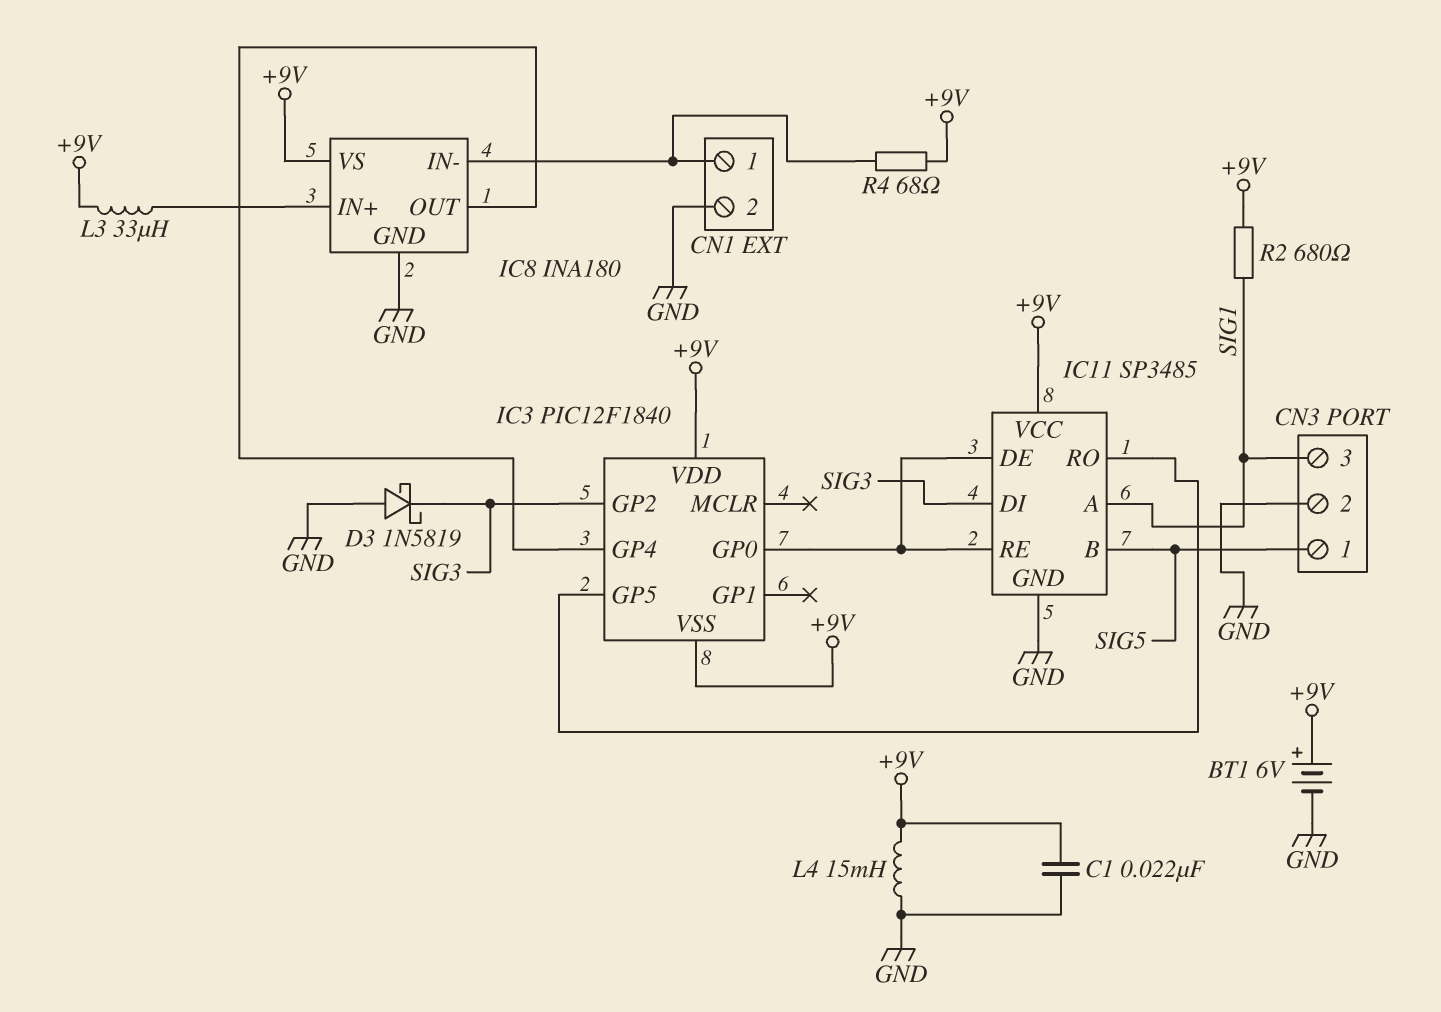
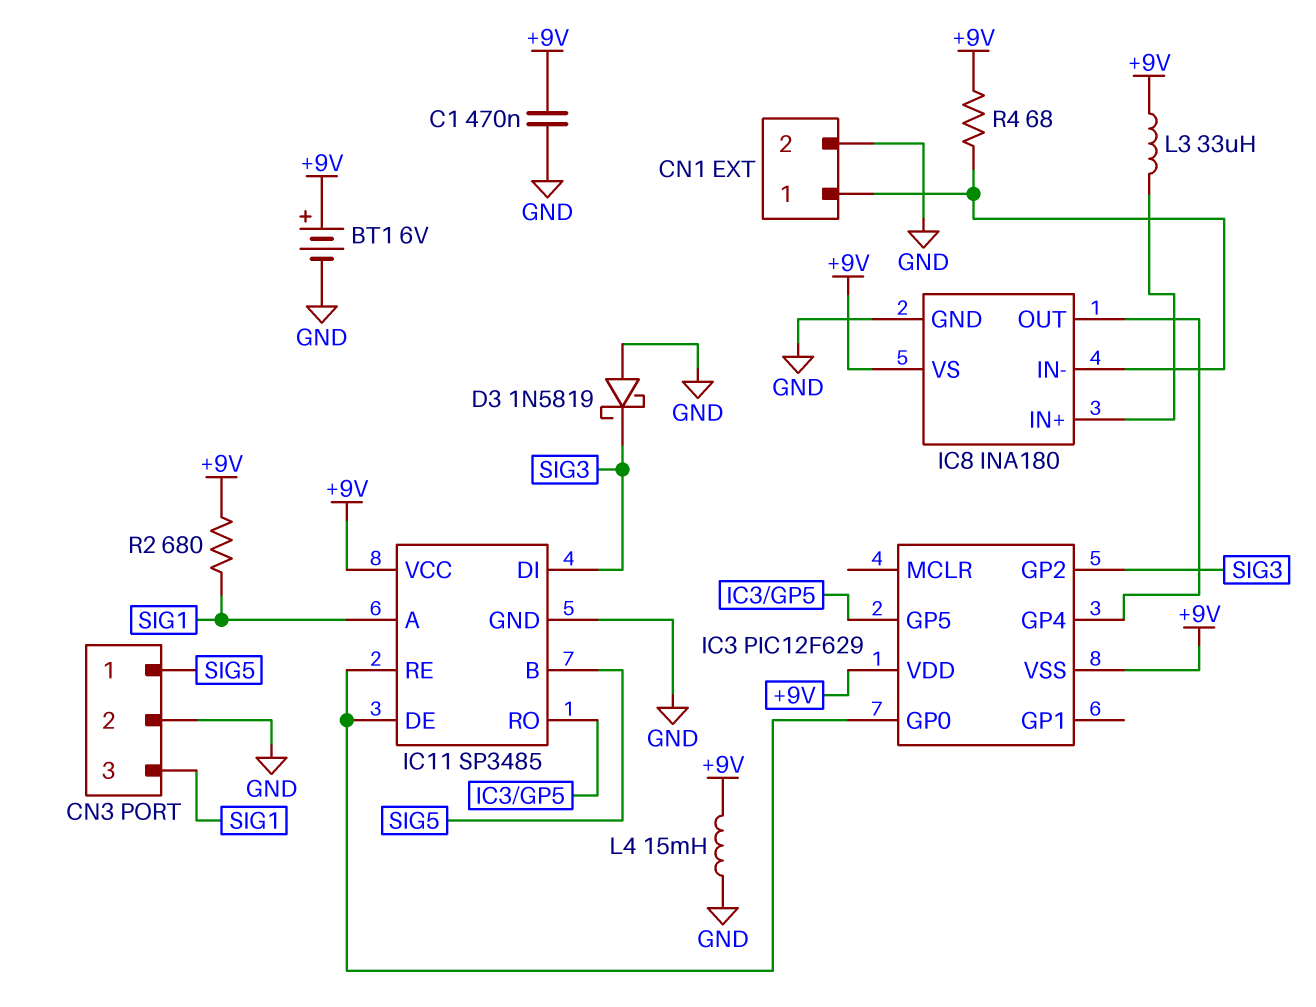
C1: 22nF (+9V, GND) -> 470nF (+9V, GND)
IC3: PIC12F1840 -> PIC12F629

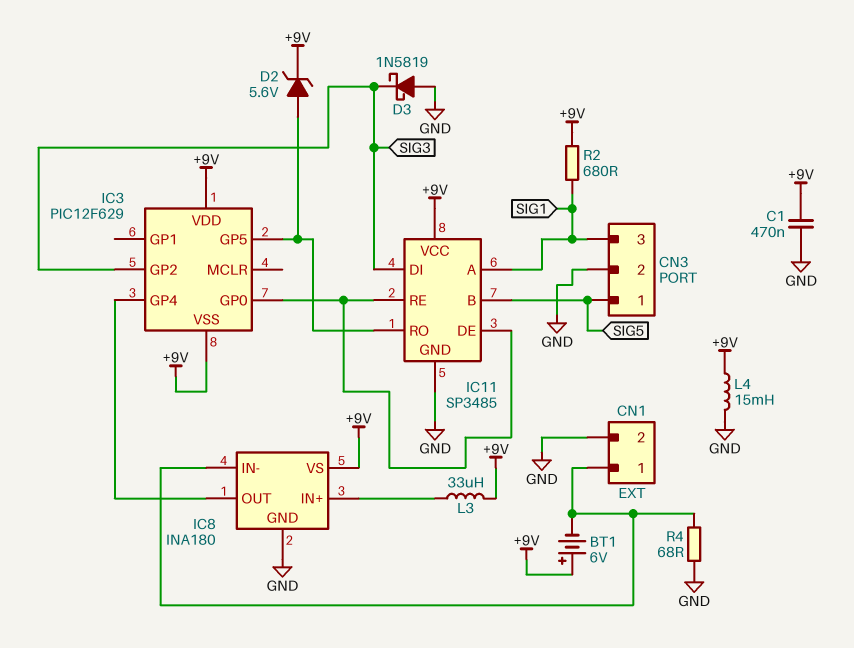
BT1: 6V (plus +9V, minus GND) -> 6V (plus +9V, minus CN1/1)
D2: none -> zener 5.6V (A IC3/GP5, K +9V)
R4: 68 (+9V, CN1/1) -> 68 (CN1/1, GND)

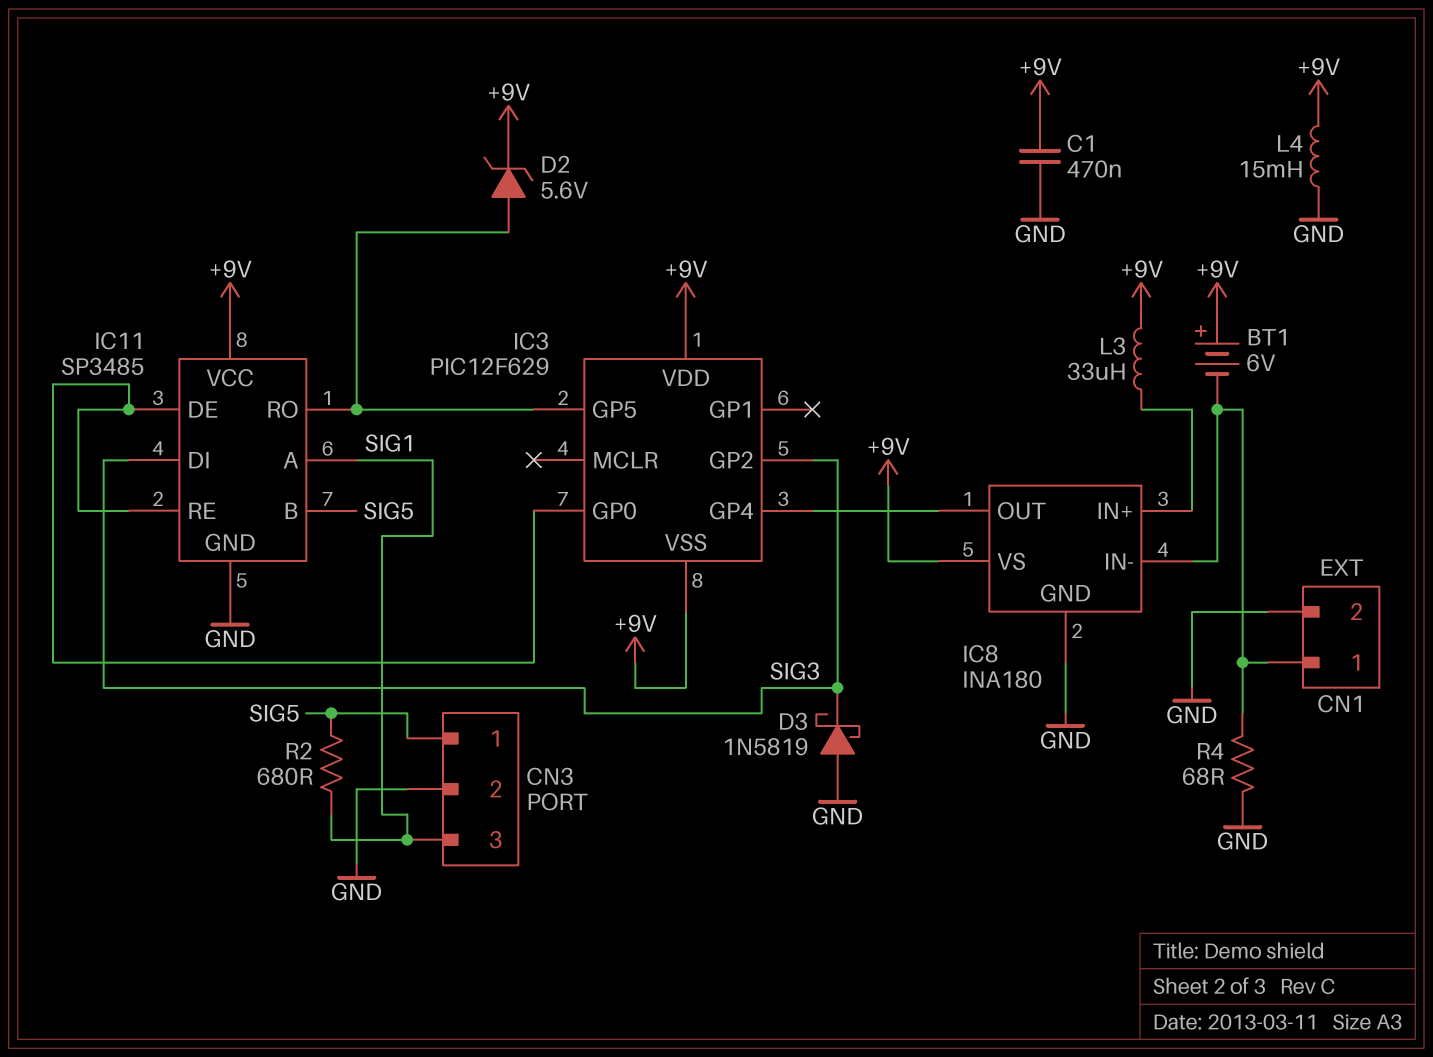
R2: 680 (+9V, SIG1) -> 680 (SIG1, SIG5)

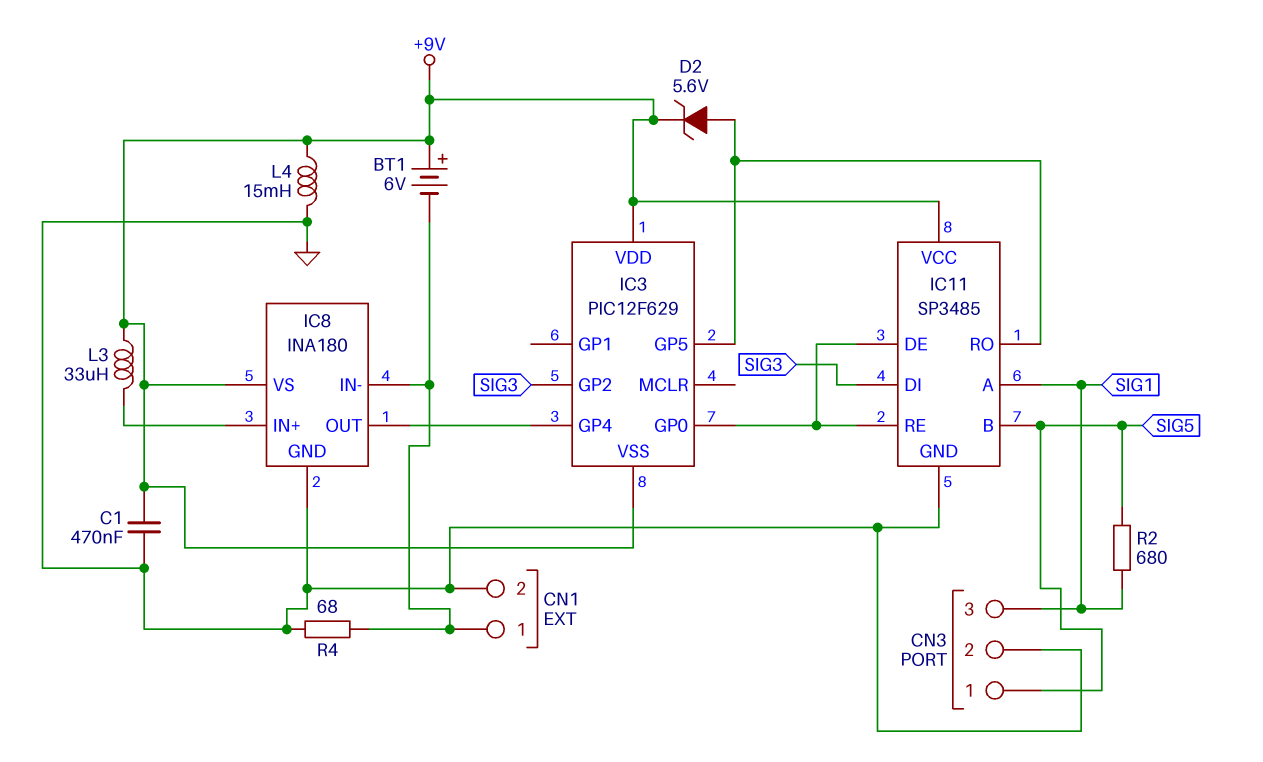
D3: schottky 1N5819 (A GND, K SIG3) -> none

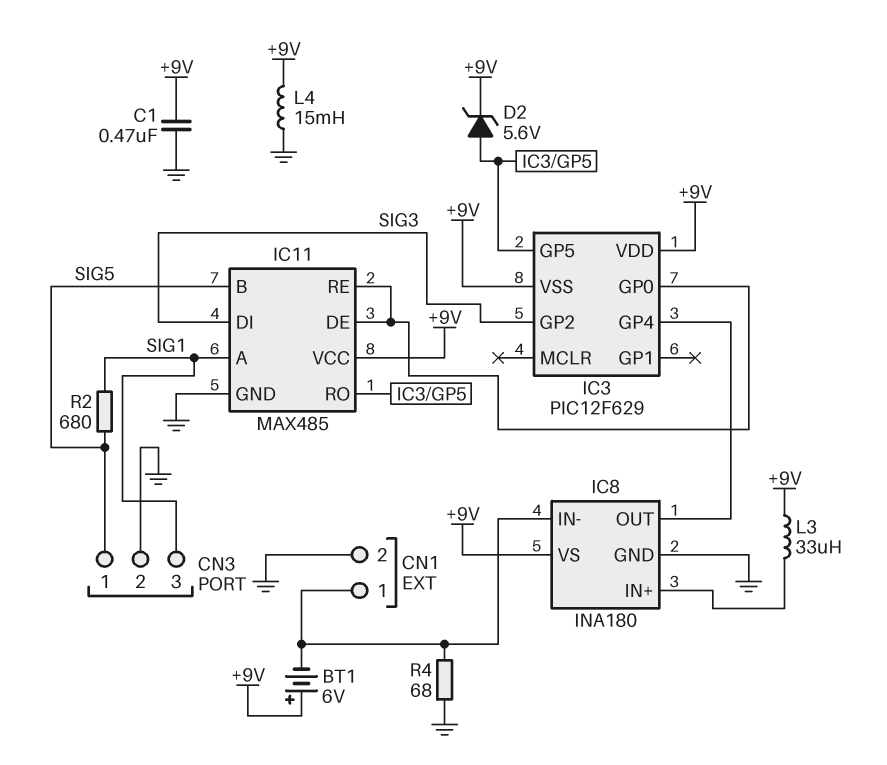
IC11: SP3485 -> MAX485

